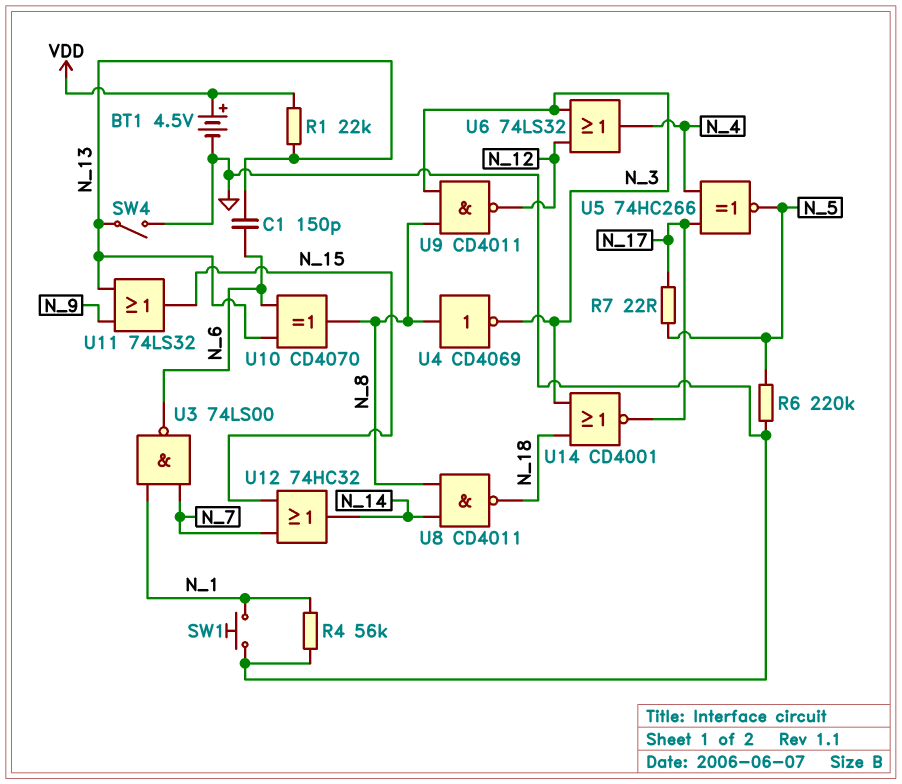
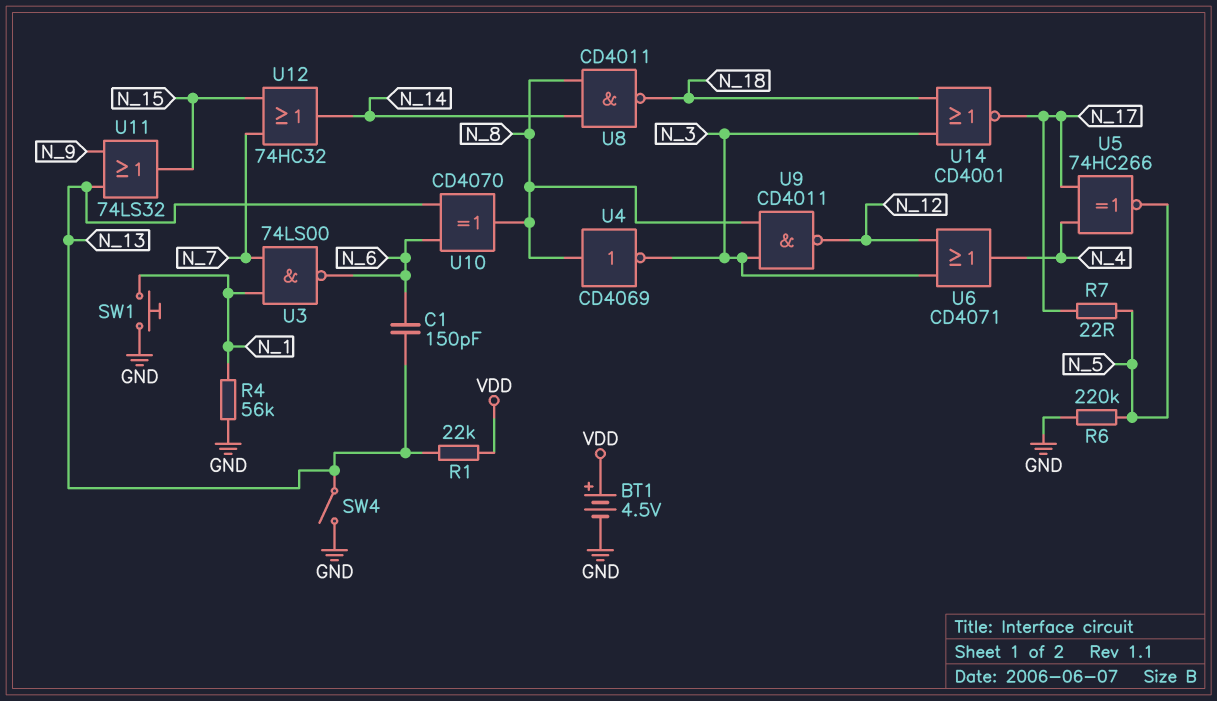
U6: OR 74LS32 (in N_3, in N_12, out N_4) -> OR CD4071 (in N_3, in N_12, out N_4)

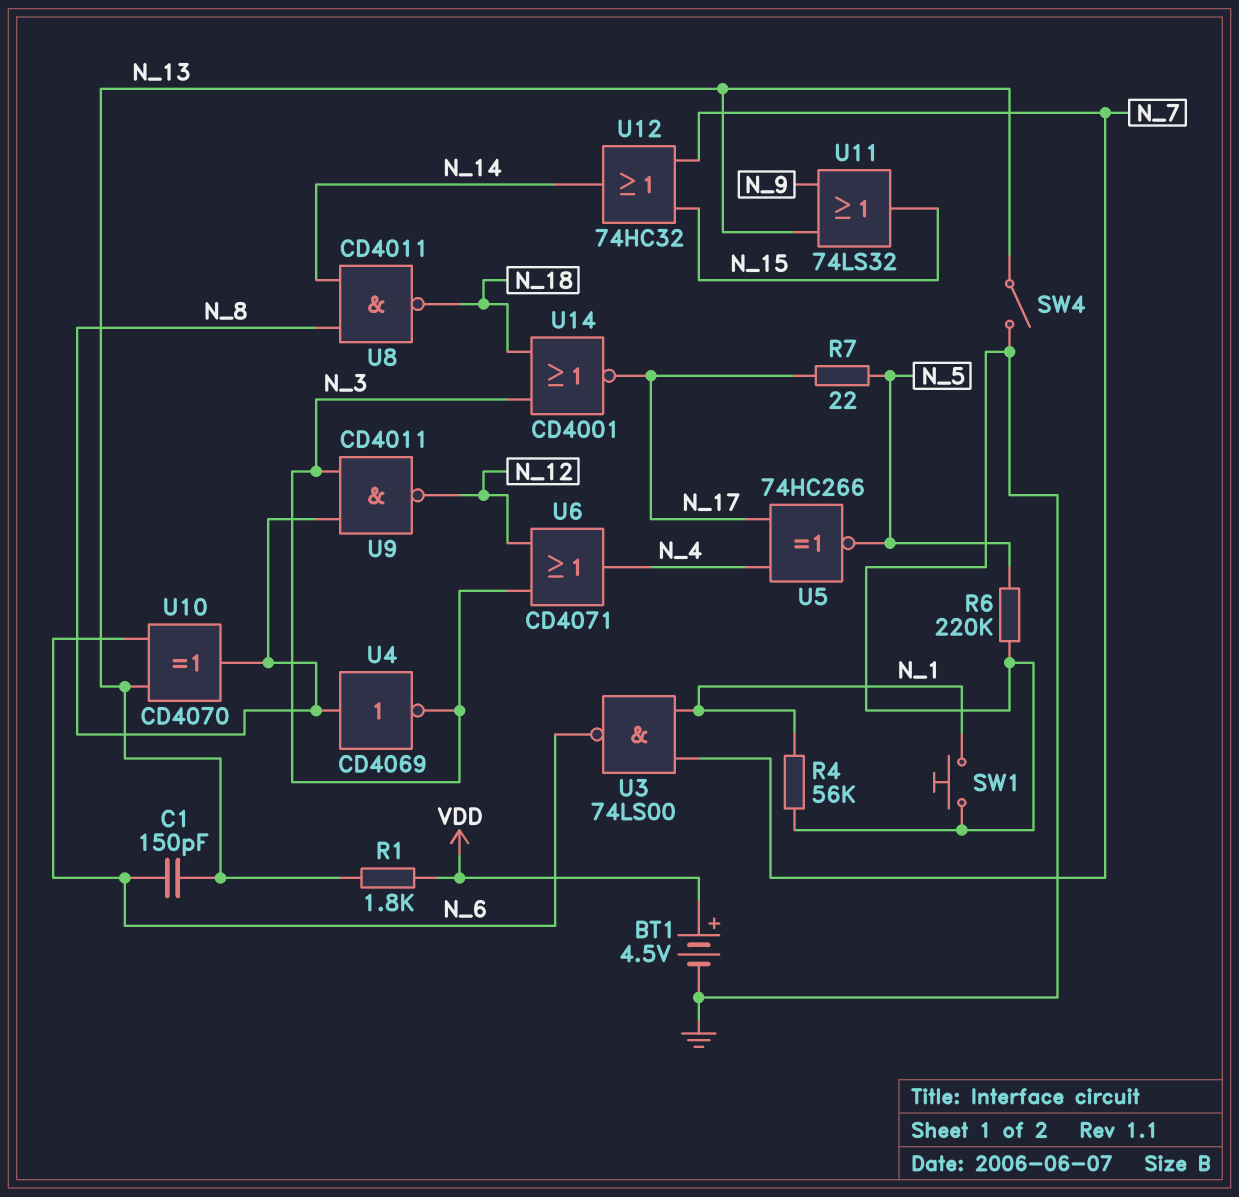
R1: 22k (N_13, VDD) -> 1.8k (N_13, VDD)

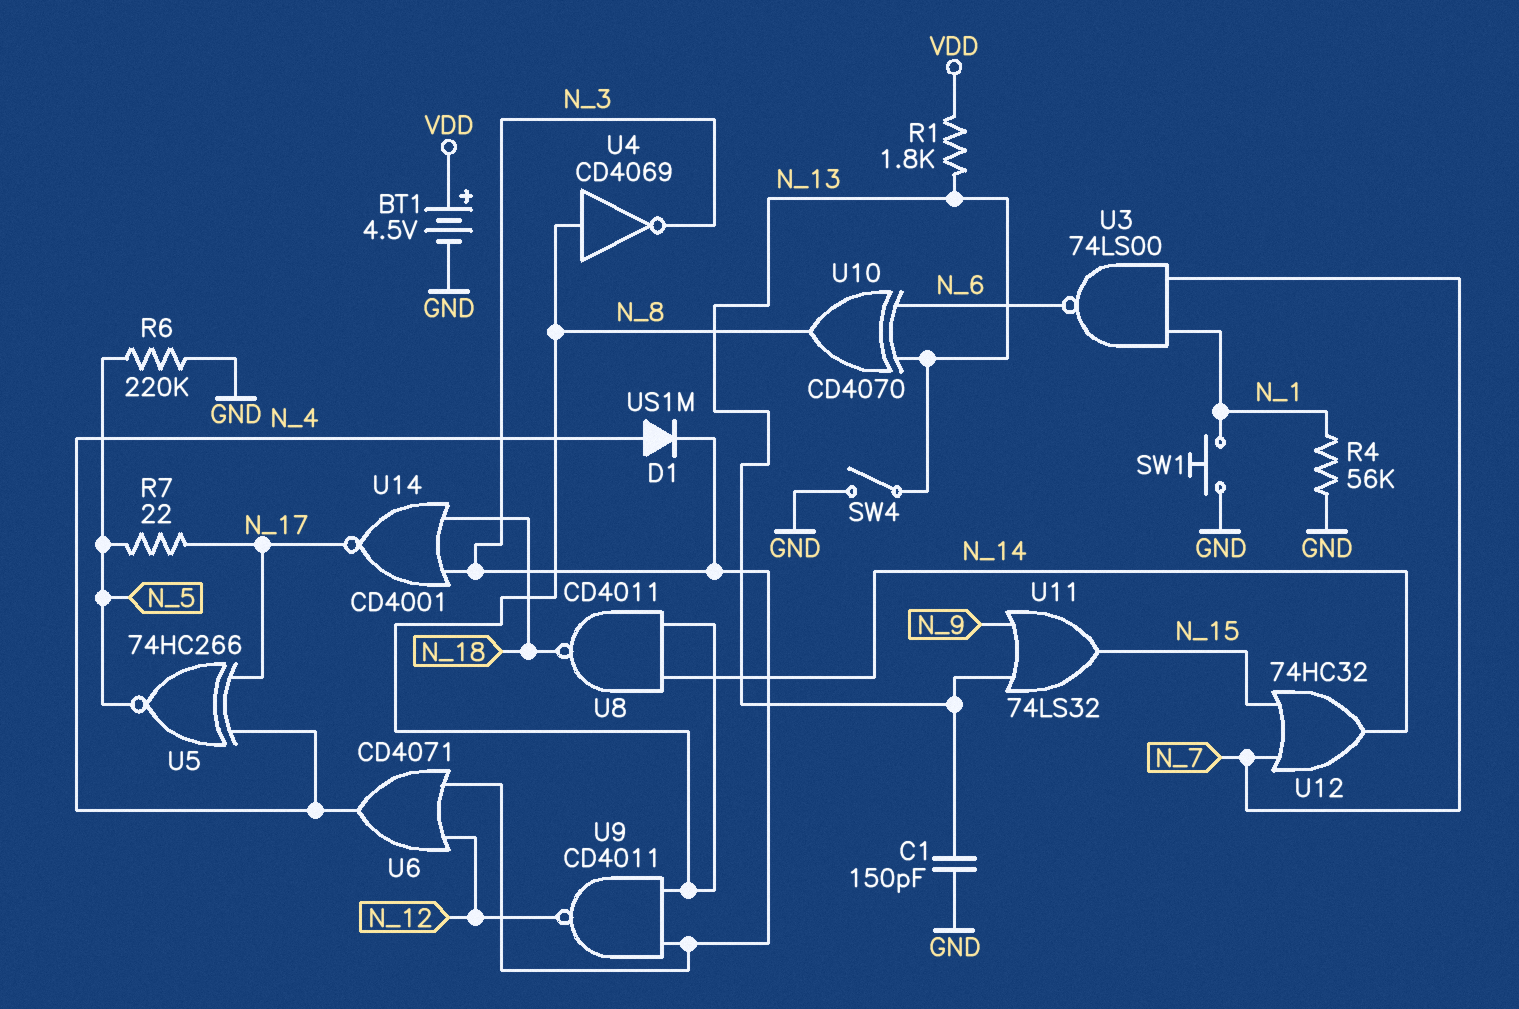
C1: 150pF (N_6, N_13) -> 150pF (GND, N_13)
D1: none -> diode US1M (A N_4, K N_3)

